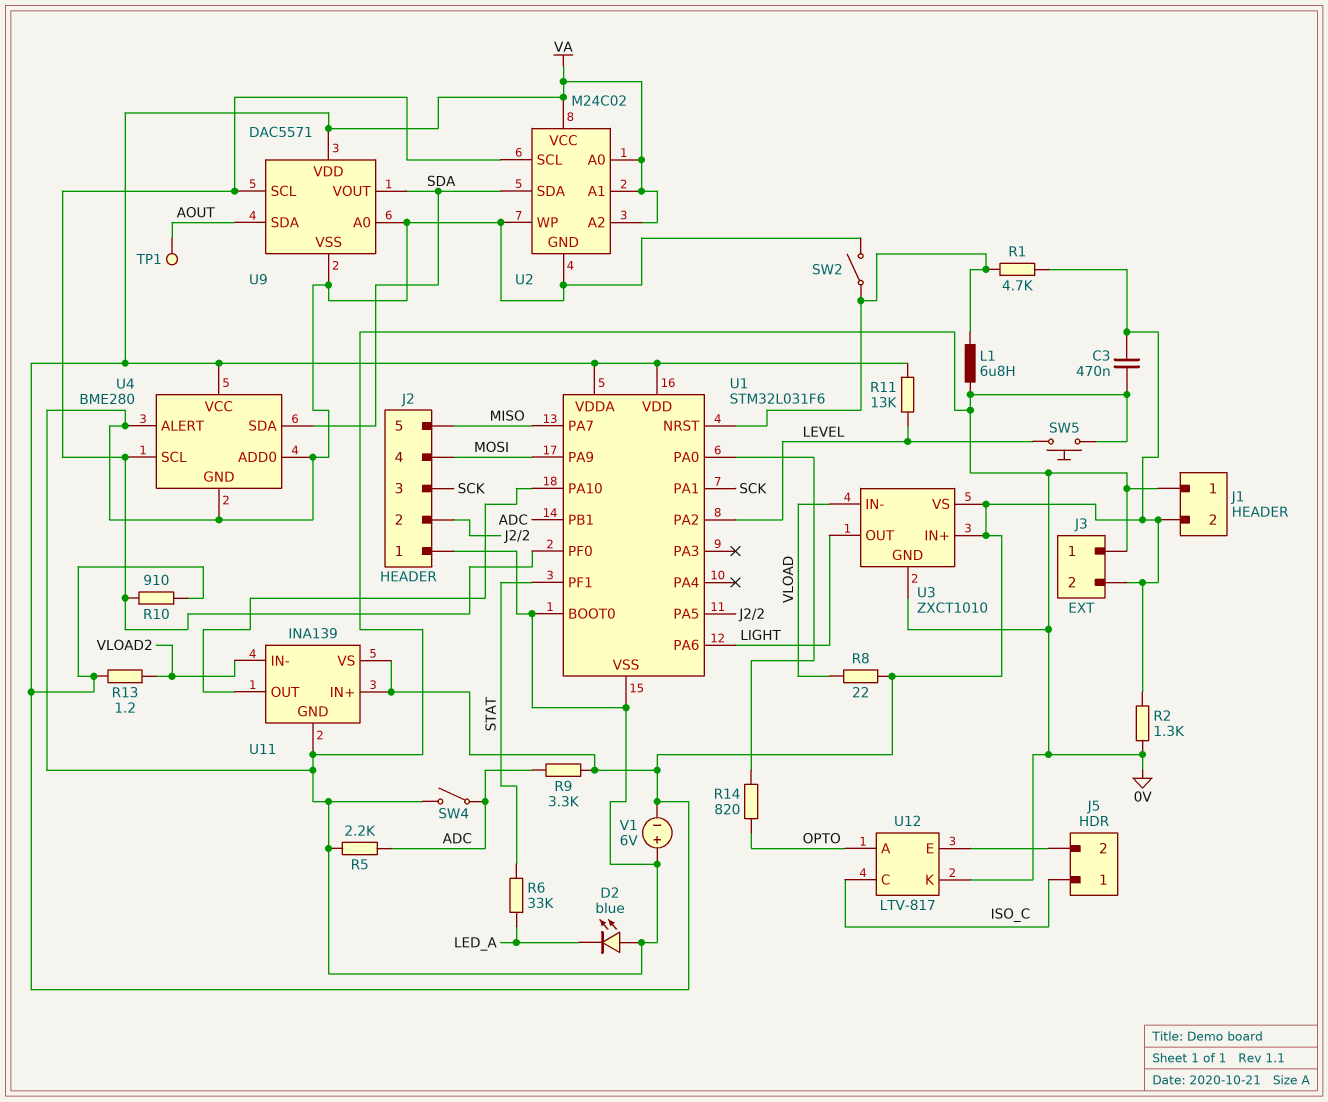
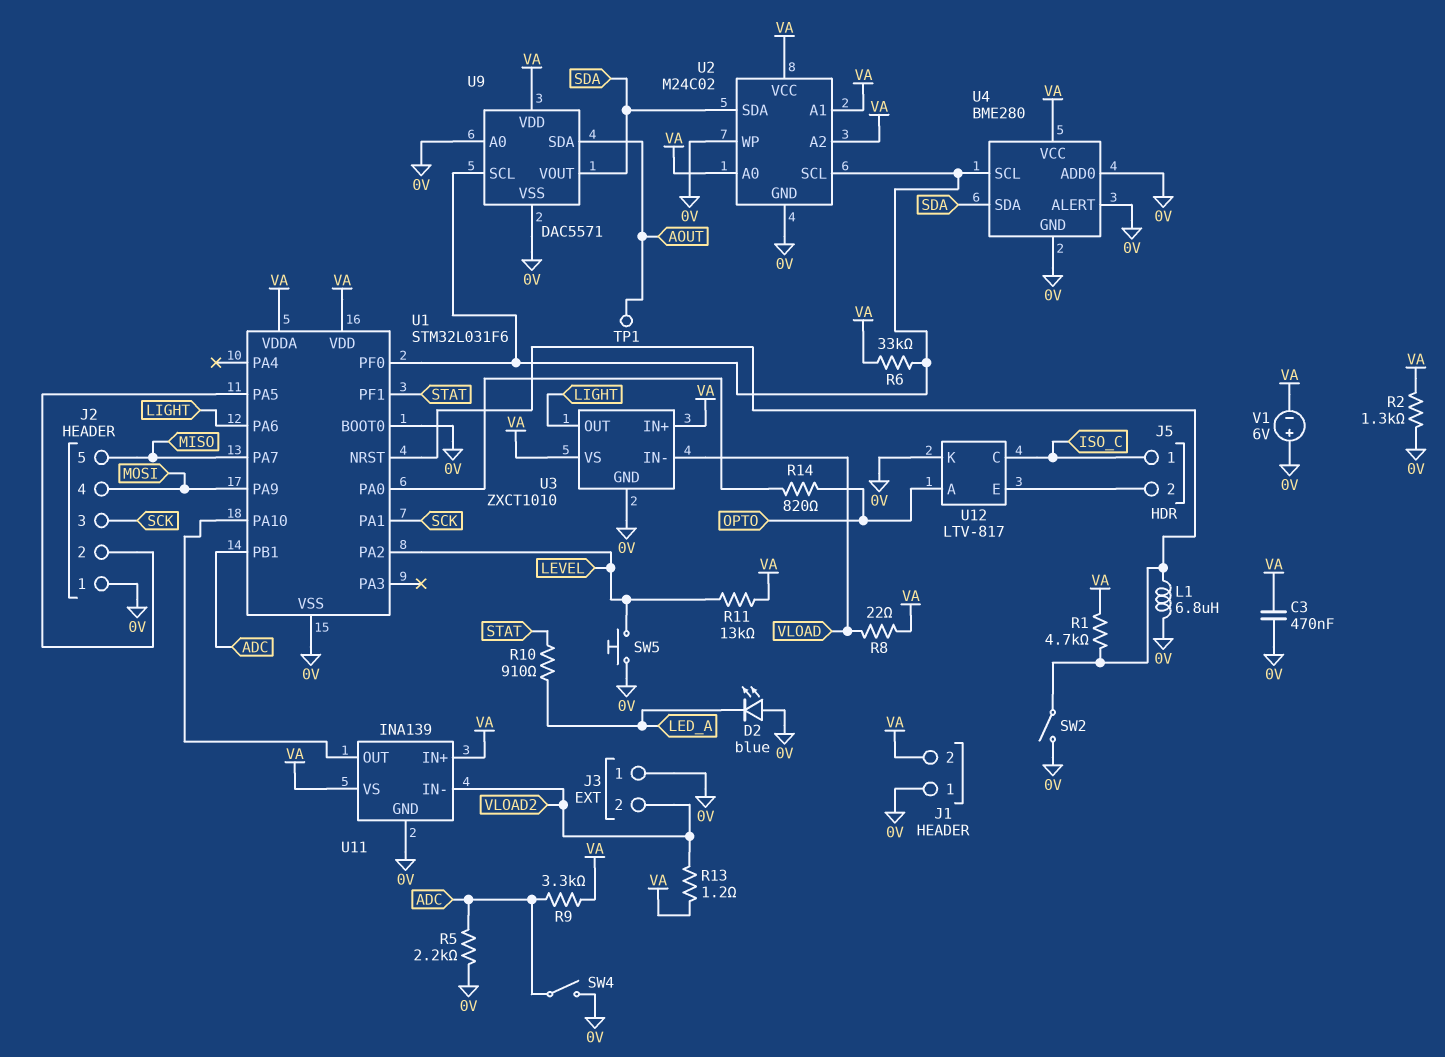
J3 pin 2: VA -> VLOAD2
R6: 33k (LED_A, STAT) -> 33k (U1/PF0, VA)
R10: 910 (U1/PF0, VA) -> 910 (LED_A, STAT)

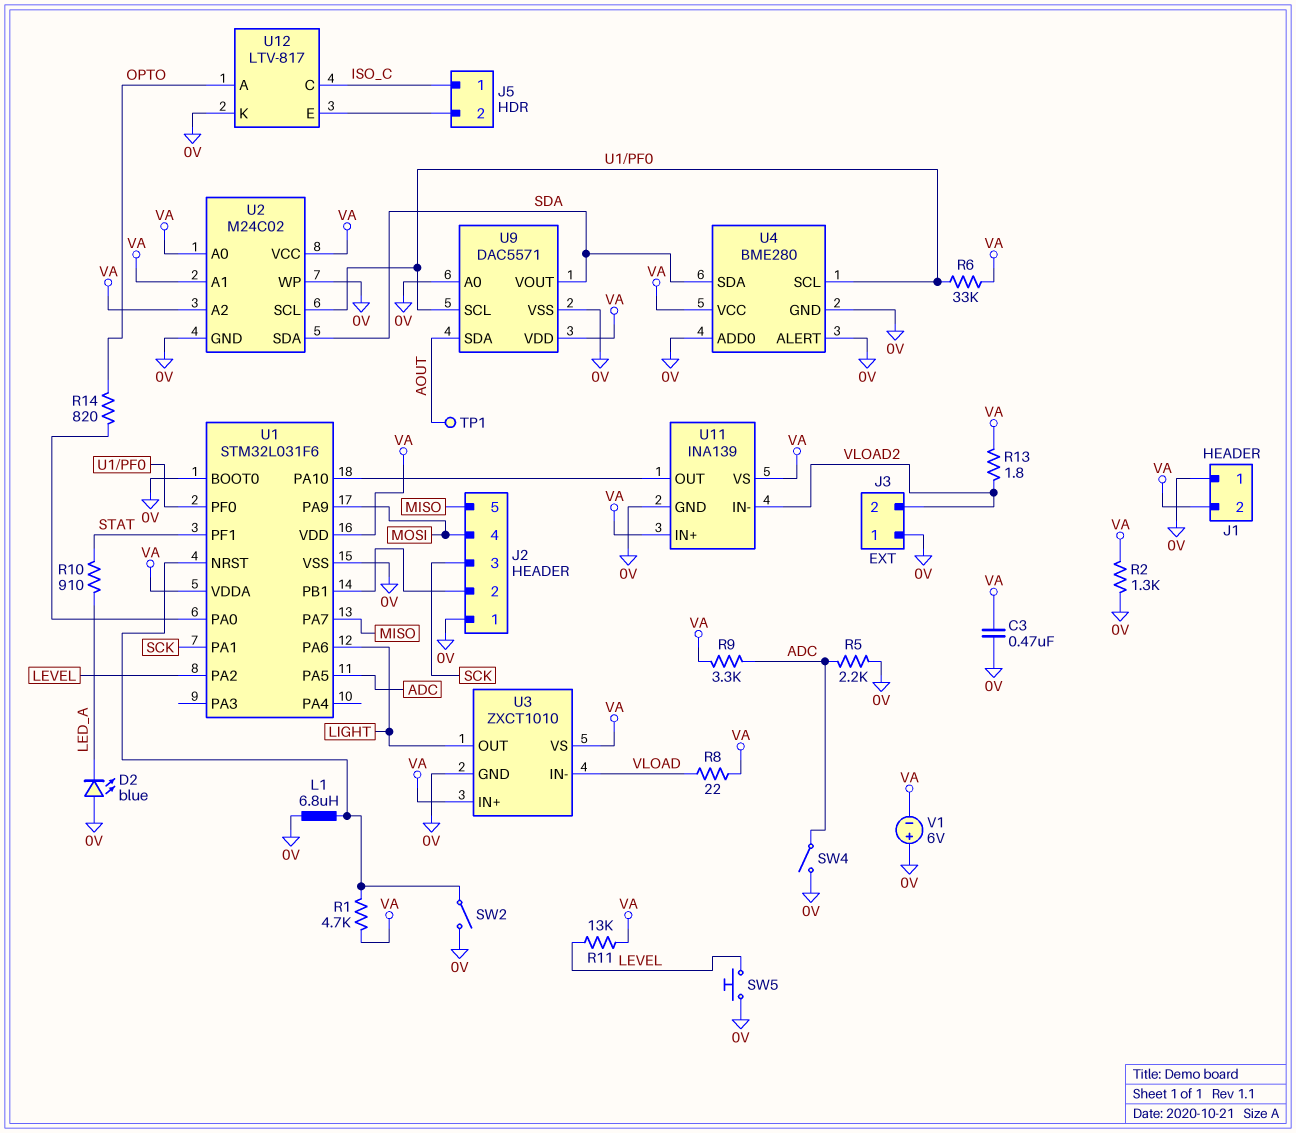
R13: 1.2 (VA, VLOAD2) -> 1.8 (VA, VLOAD2)
U1 pin PA5: J2/2 -> ADC
U1 pin PB1: ADC -> J2/2

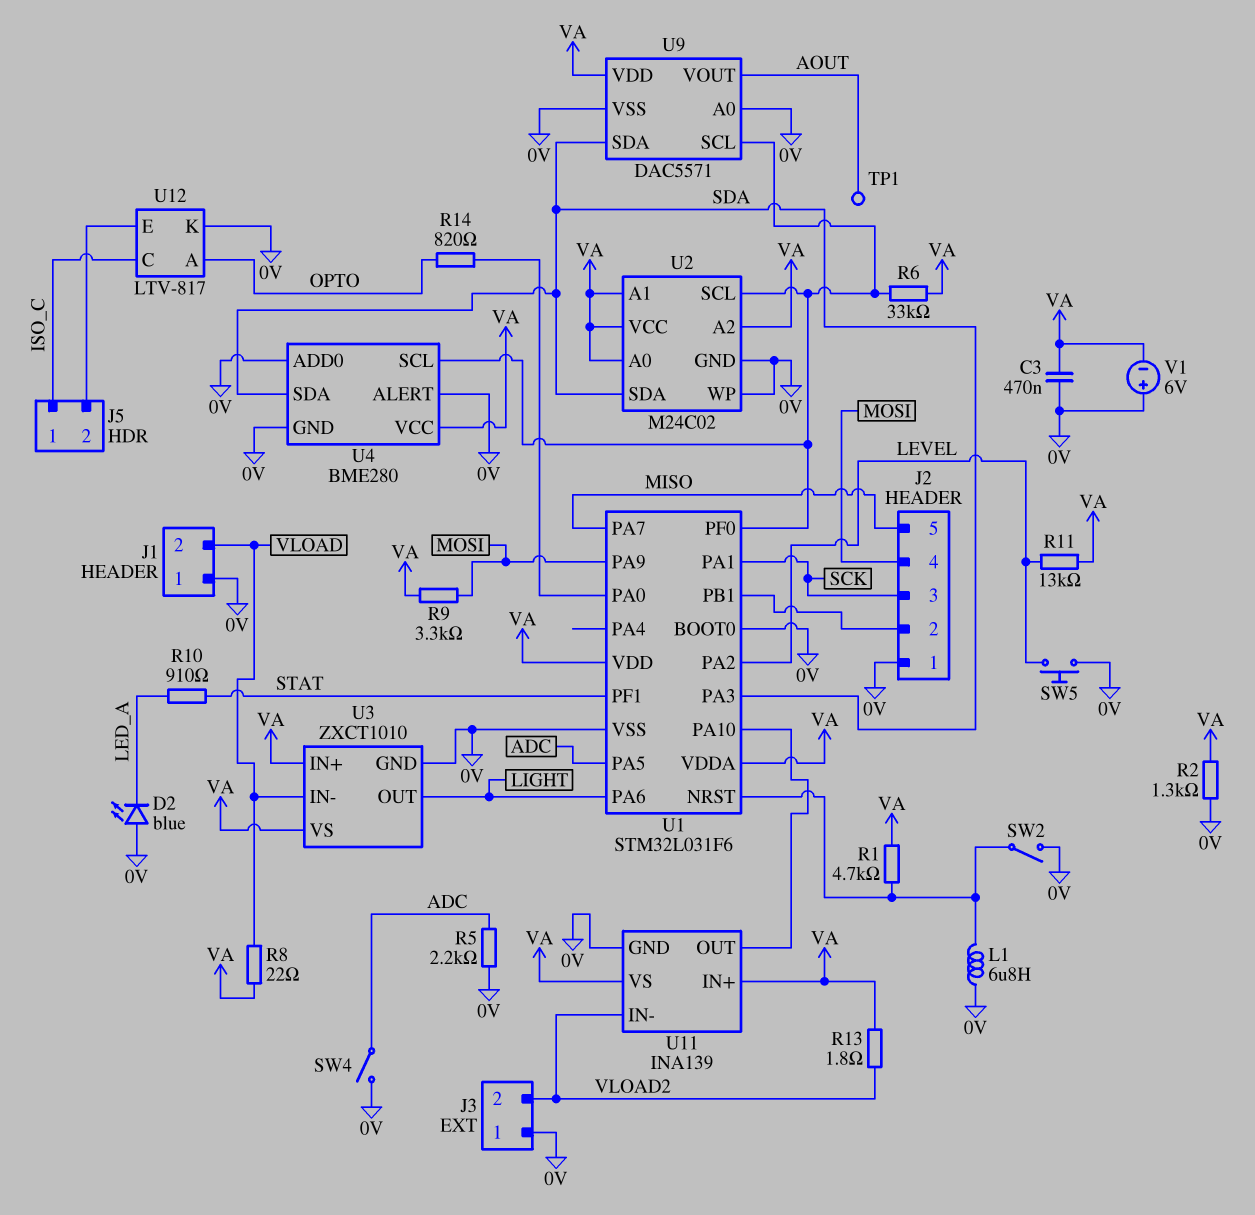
J1 pin 2: VA -> VLOAD
R9: 3.3k (ADC, VA) -> 3.3k (MOSI, VA)
U1 pin PA3: none -> SDA
U9 pin SDA: AOUT -> SDA
U9 pin VOUT: SDA -> AOUT

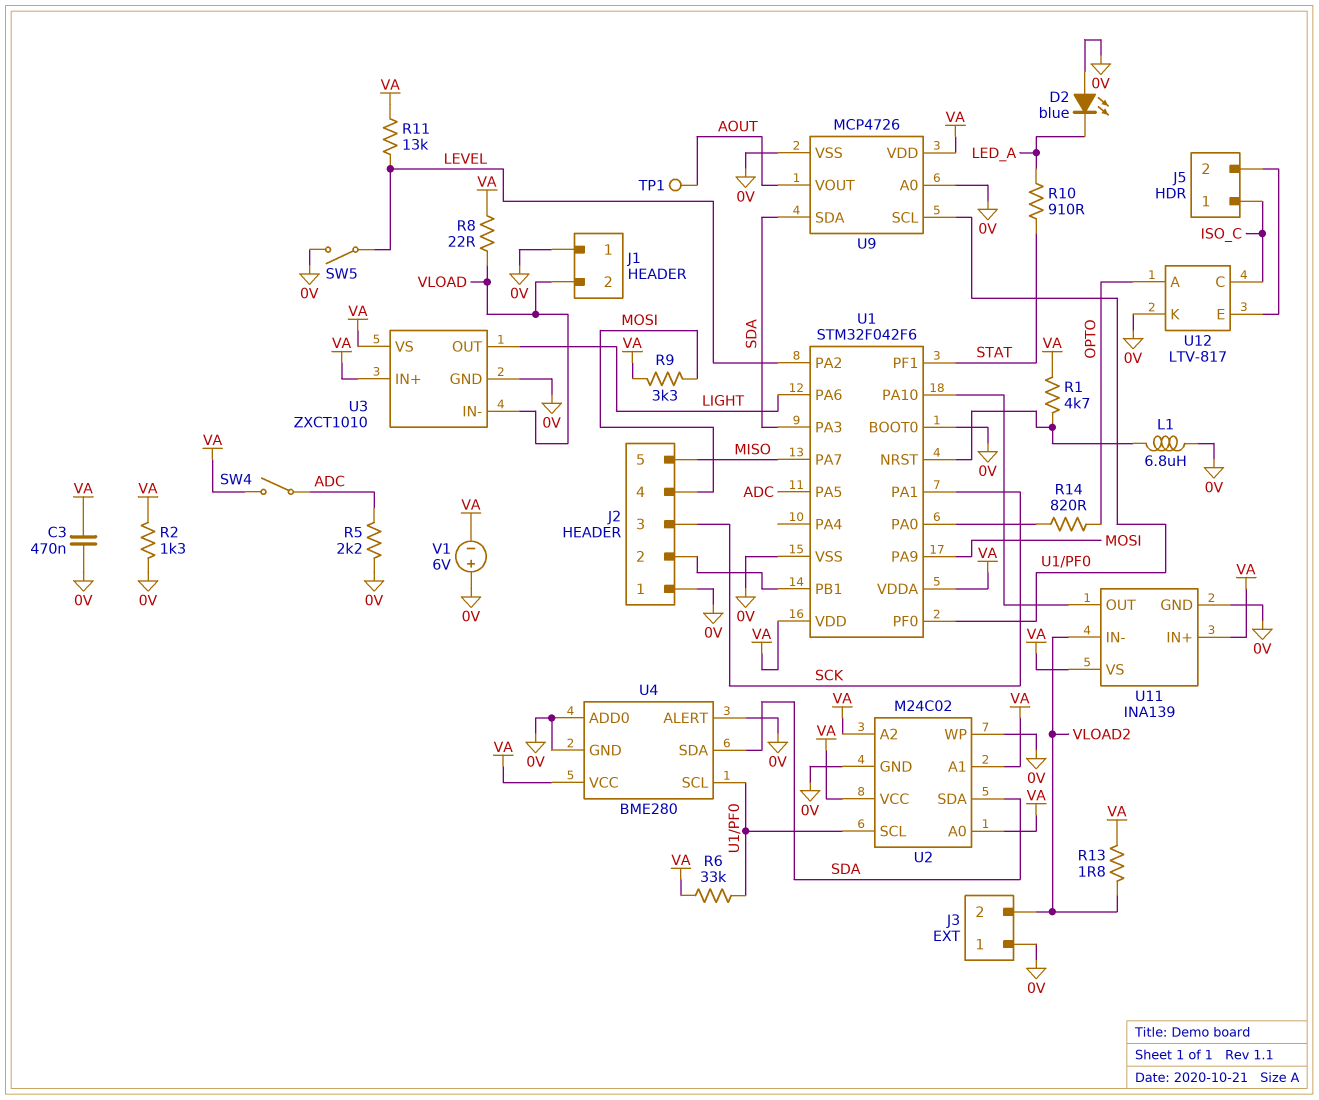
SW2: switch (0V, U1/NRST) -> none
SW4: switch (0V, ADC) -> switch (ADC, VA)
SW5: button (0V, LEVEL) -> switch (0V, LEVEL)
U1: STM32L031F6 -> STM32F042F6
U9: DAC5571 -> MCP4726

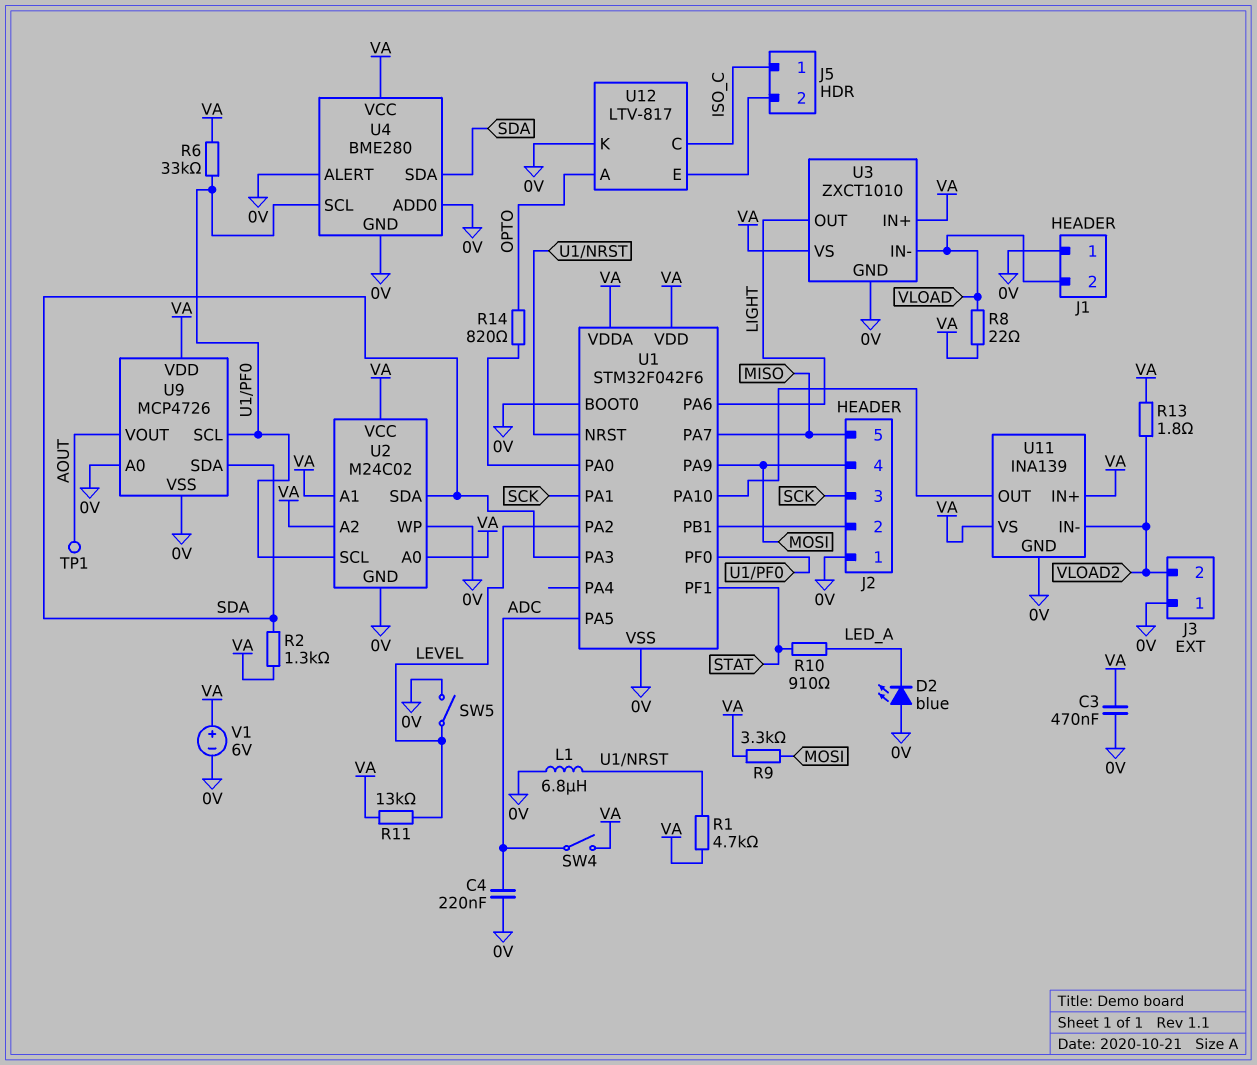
C4: none -> 220nF (0V, ADC)
R2: 1.3k (0V, VA) -> 1.3k (SDA, VA)
R5: 2.2k (0V, ADC) -> none
V1: 6V (plus 0V, minus VA) -> 6V (plus VA, minus 0V)

